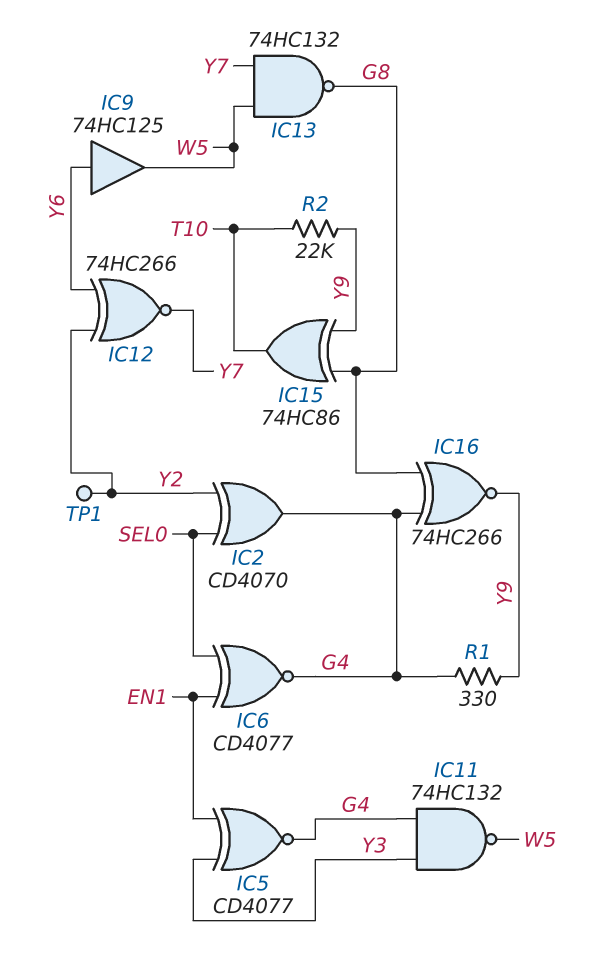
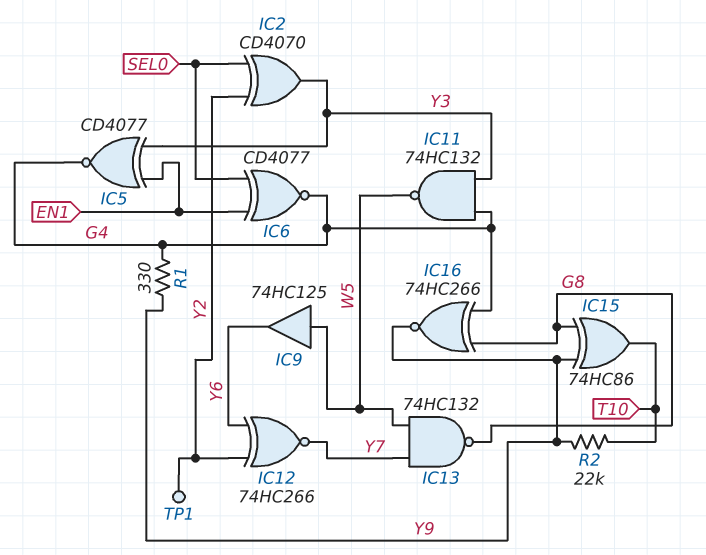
IC2: XOR CD4070 (in SEL0, in Y2, out G4) -> XOR CD4070 (in SEL0, in Y2, out Y3)
IC9: buffer 74HC125 (in Y6, out W5) -> buffer 74HC125 (in W5, out Y6)

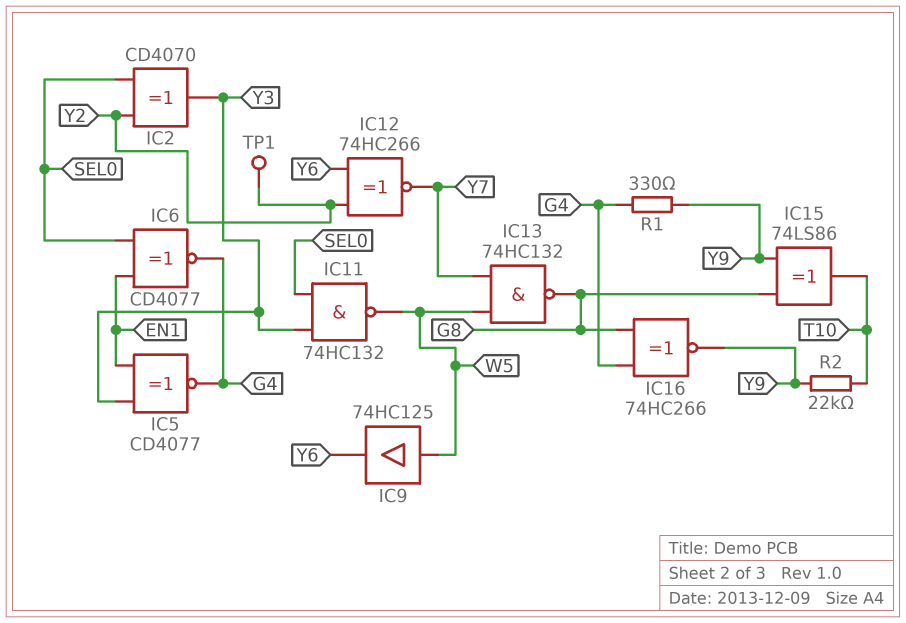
IC11: NAND 74HC132 (in G4, in Y3, out W5) -> NAND 74HC132 (in SEL0, in Y3, out W5)
IC15: XOR 74HC86 (in G8, in Y9, out T10) -> XOR 74LS86 (in G8, in Y9, out T10)

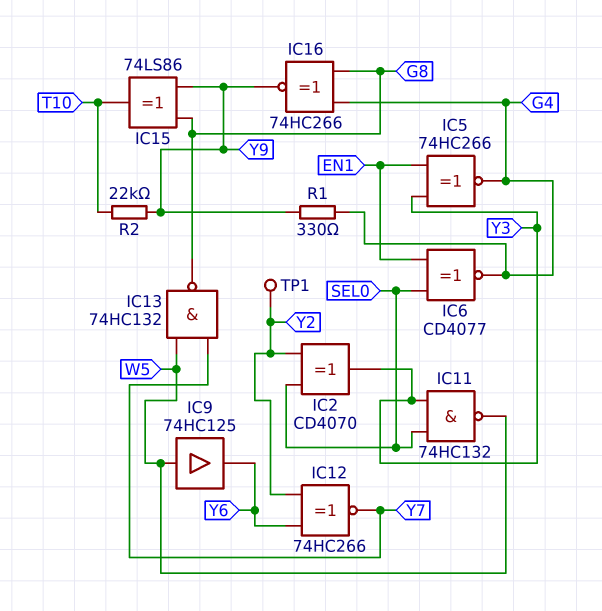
IC5: XNOR CD4077 (in EN1, in Y3, out G4) -> XNOR 74HC266 (in EN1, in Y3, out G4)

